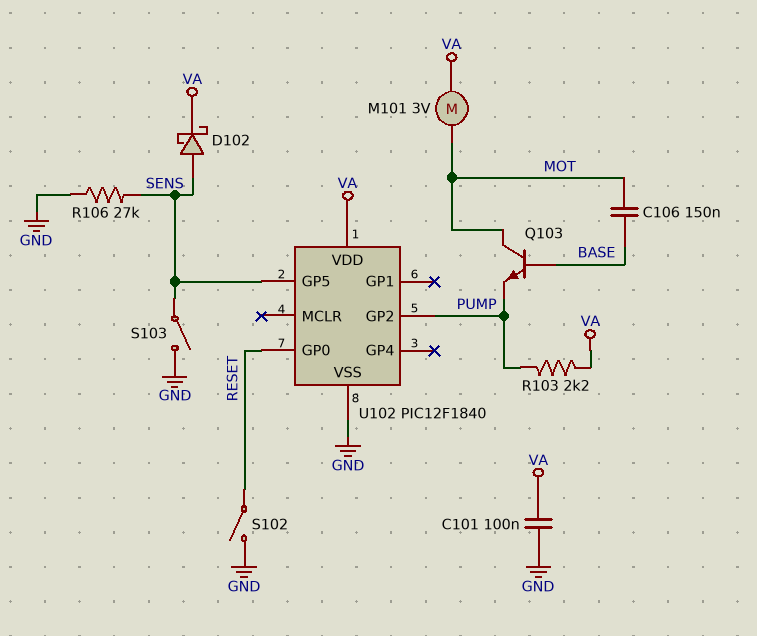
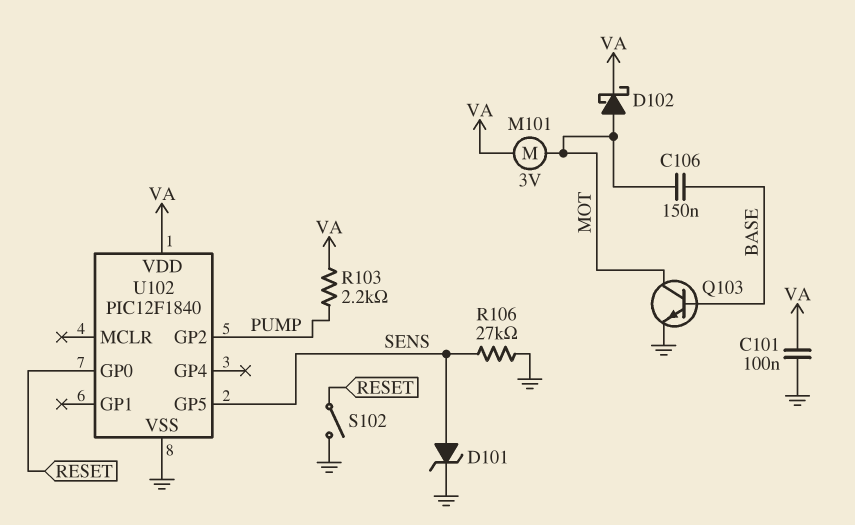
D101: none -> zener (A SENS, K GND)
D102: schottky (A SENS, K VA) -> schottky (A MOT, K VA)
Q103: NPN (B BASE, C MOT, E PUMP) -> NPN (B BASE, C MOT, E GND)
S103: switch (GND, SENS) -> none

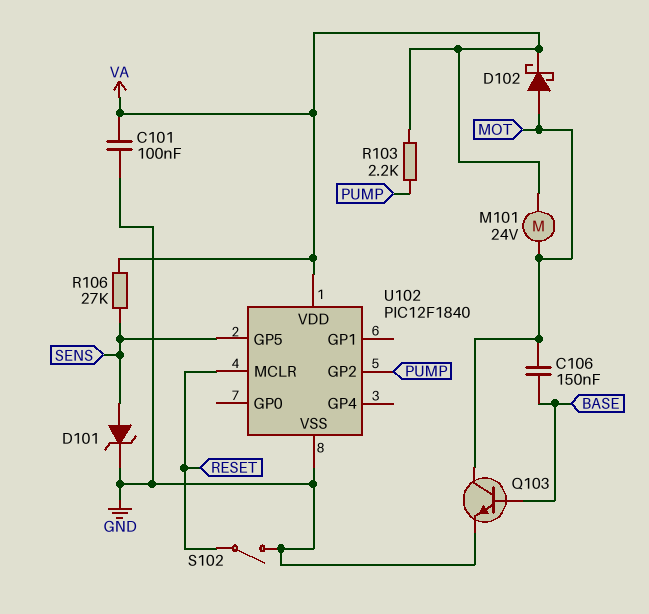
M101: motor 3V (MOT, VA) -> motor 24V (MOT, VA)
R106: 27k (GND, SENS) -> 27k (SENS, VA)
U102 pin GP0: RESET -> none
U102 pin MCLR: none -> RESET

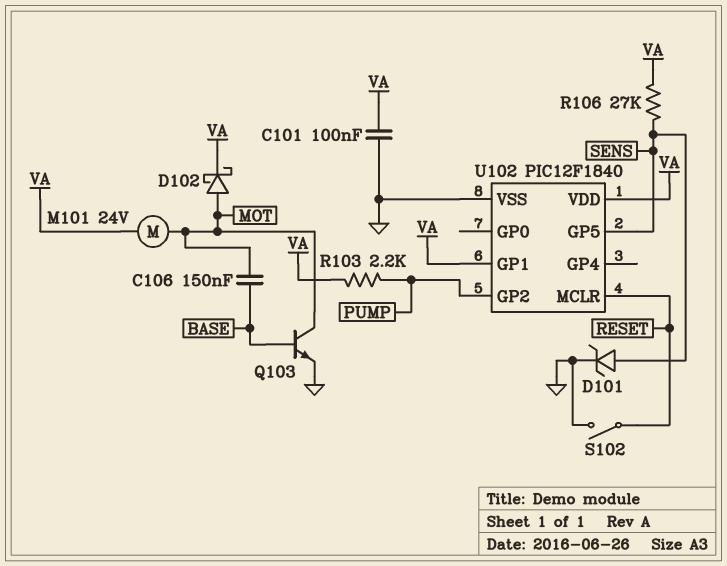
U102 pin GP1: none -> VA

